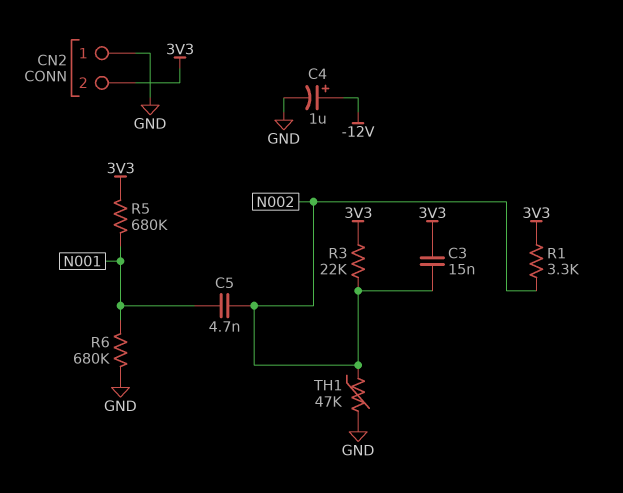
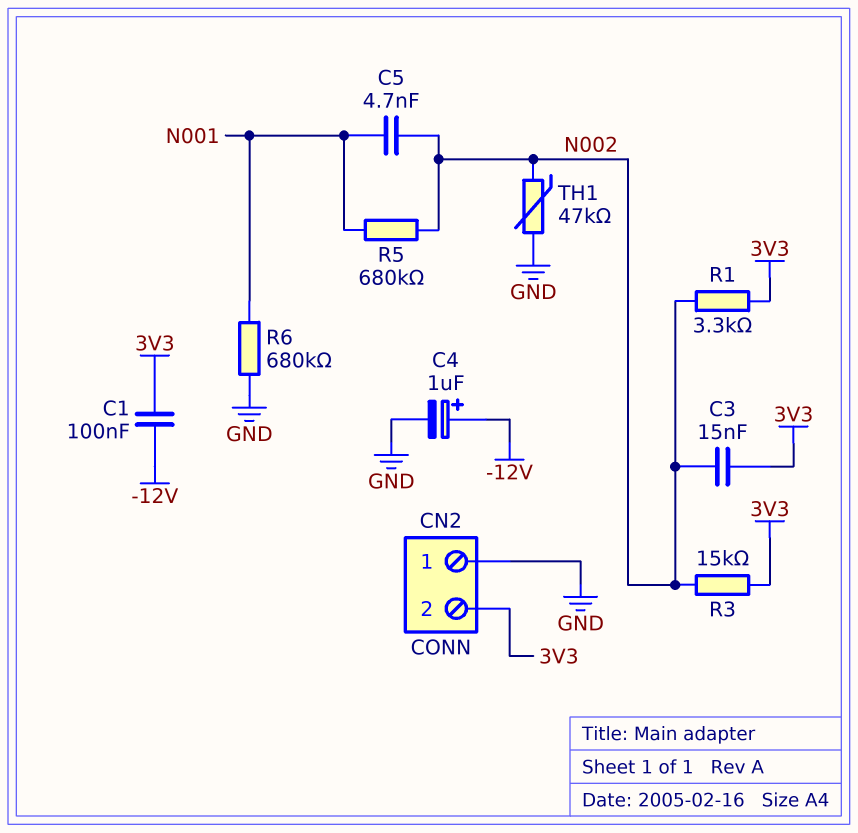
C1: none -> 100nF (-12V, 3V3)
R3: 22k (3V3, N002) -> 15k (3V3, N002)
R5: 680k (3V3, N001) -> 680k (N001, N002)

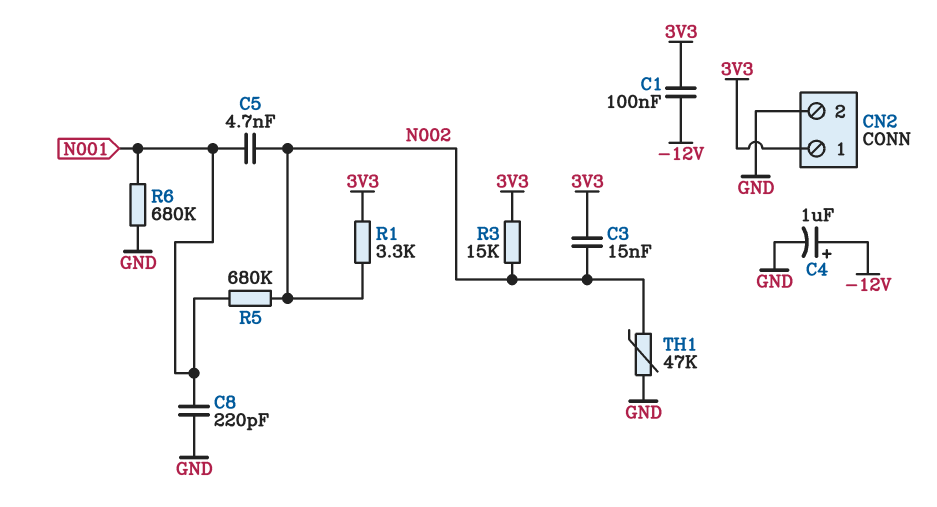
C8: none -> 220pF (GND, N001)
CN2 pin 1: GND -> 3V3
CN2 pin 2: 3V3 -> GND

